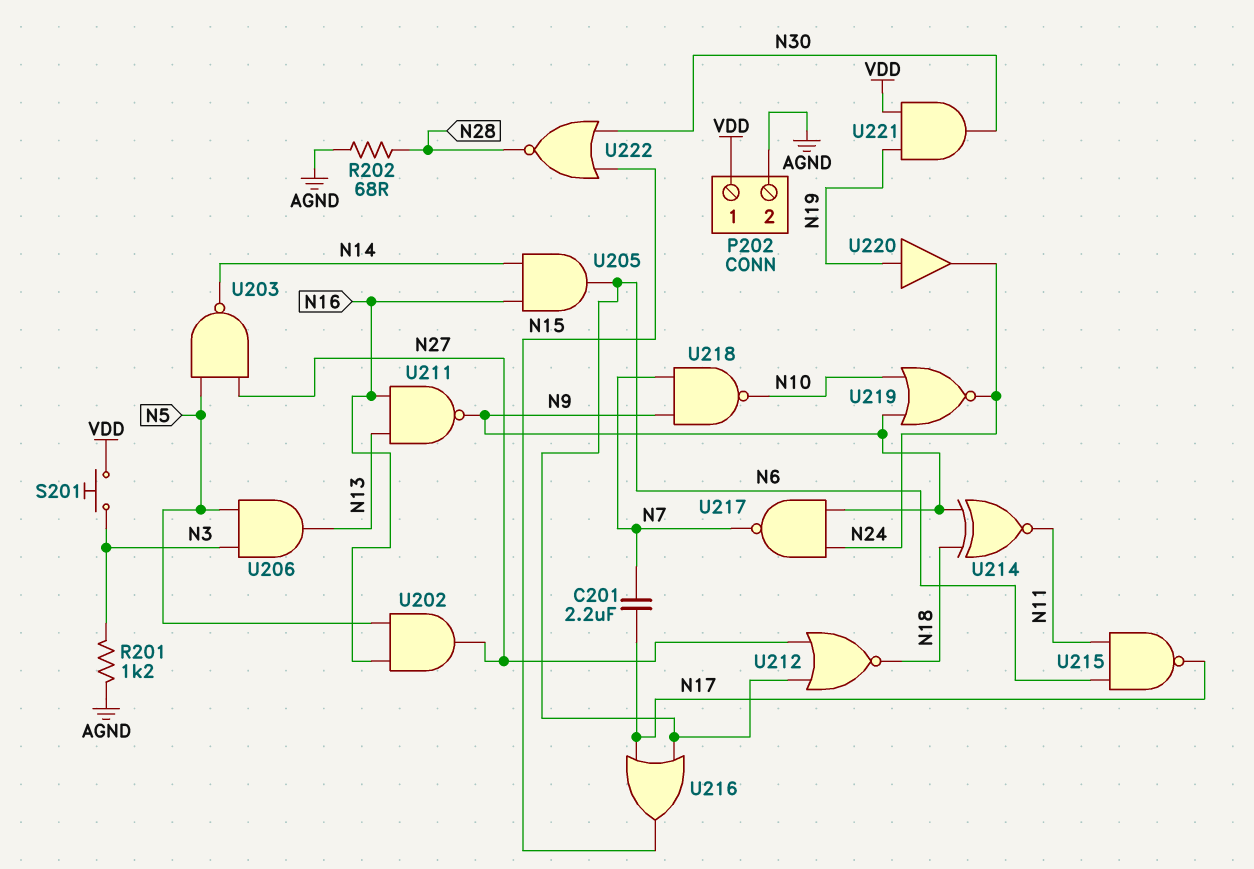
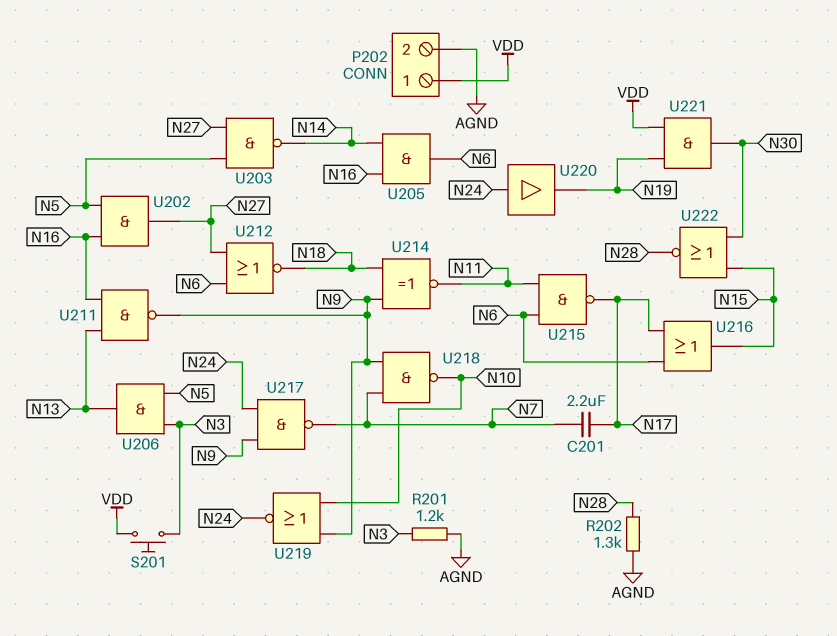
R202: 68 (AGND, N28) -> 1.3k (AGND, N28)
U220: buffer (in N19, out N24) -> buffer (in N24, out N19)

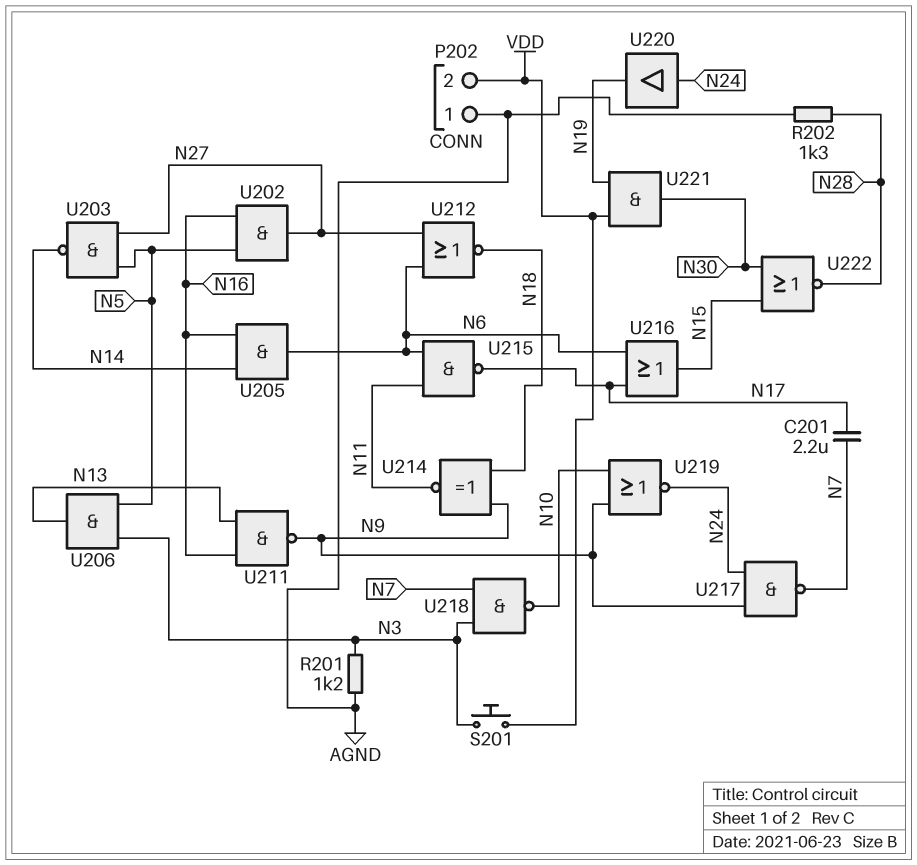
P202 pin 1: VDD -> AGND
P202 pin 2: AGND -> VDD
U218: NAND (in N7, in N9, out N10) -> NAND (in N3, in N7, out N10)

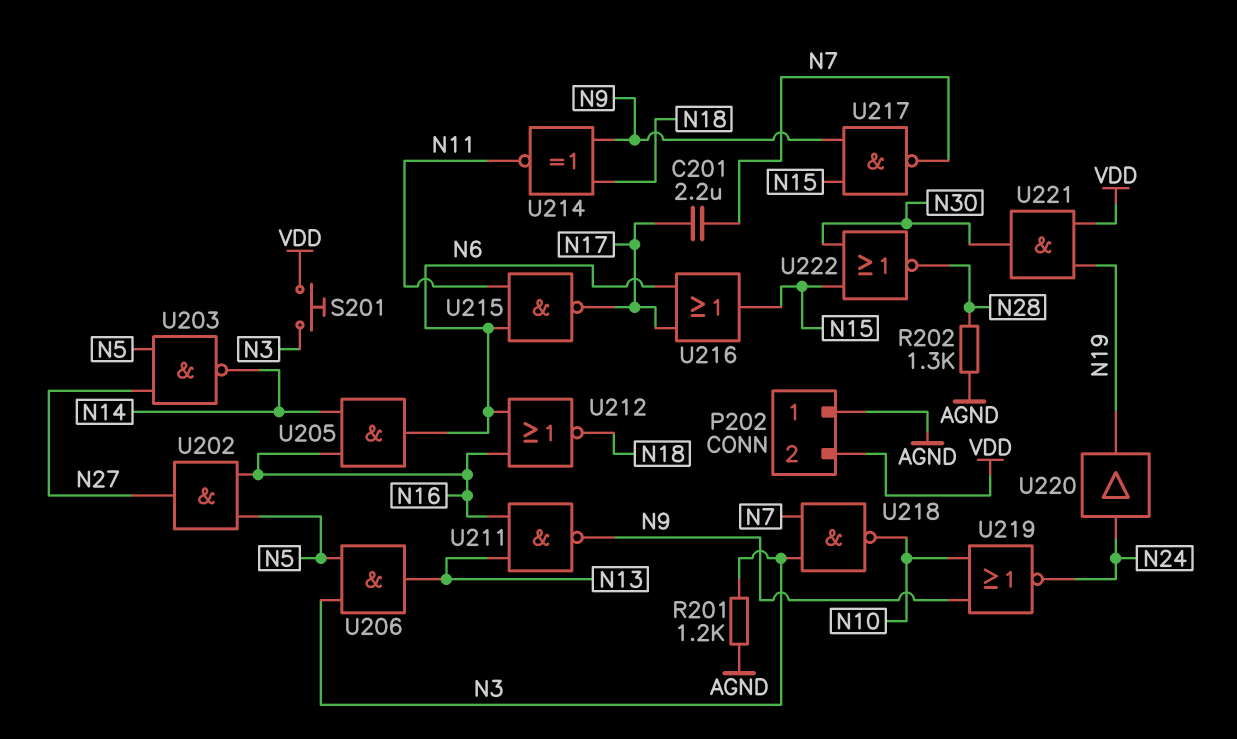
U212: NOR (in N6, in N27, out N18) -> NOR (in N6, in N16, out N18)
U217: NAND (in N9, in N24, out N7) -> NAND (in N9, in N15, out N7)

